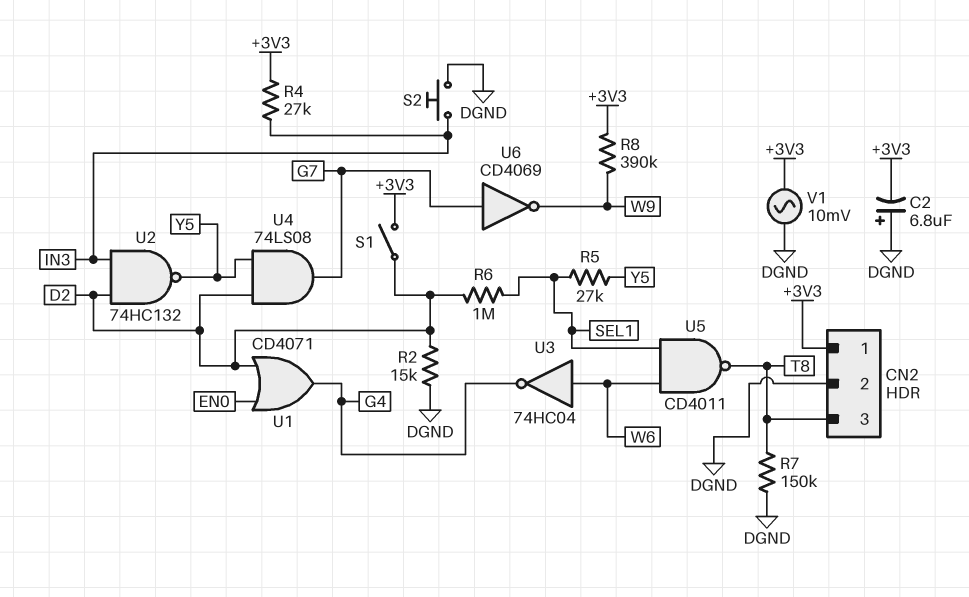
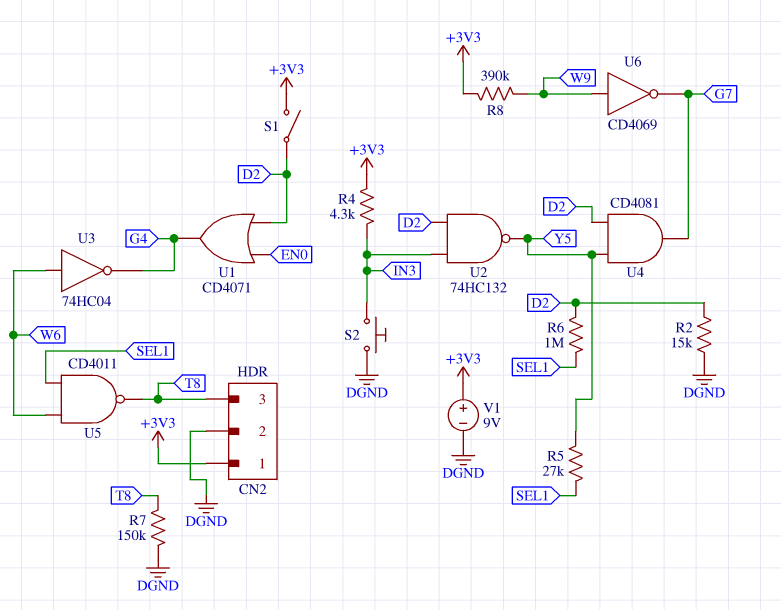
C2: 6.8uF (plus DGND, minus +3V3) -> none
R4: 27k (+3V3, IN3) -> 4.3k (+3V3, IN3)
U4: AND 74LS08 (in D2, in Y5, out G7) -> AND CD4081 (in D2, in Y5, out G7)
U6: NOT CD4069 (in G7, out W9) -> NOT CD4069 (in W9, out G7)
V1: AC 10mV (+3V3, DGND) -> 9V (plus +3V3, minus DGND)

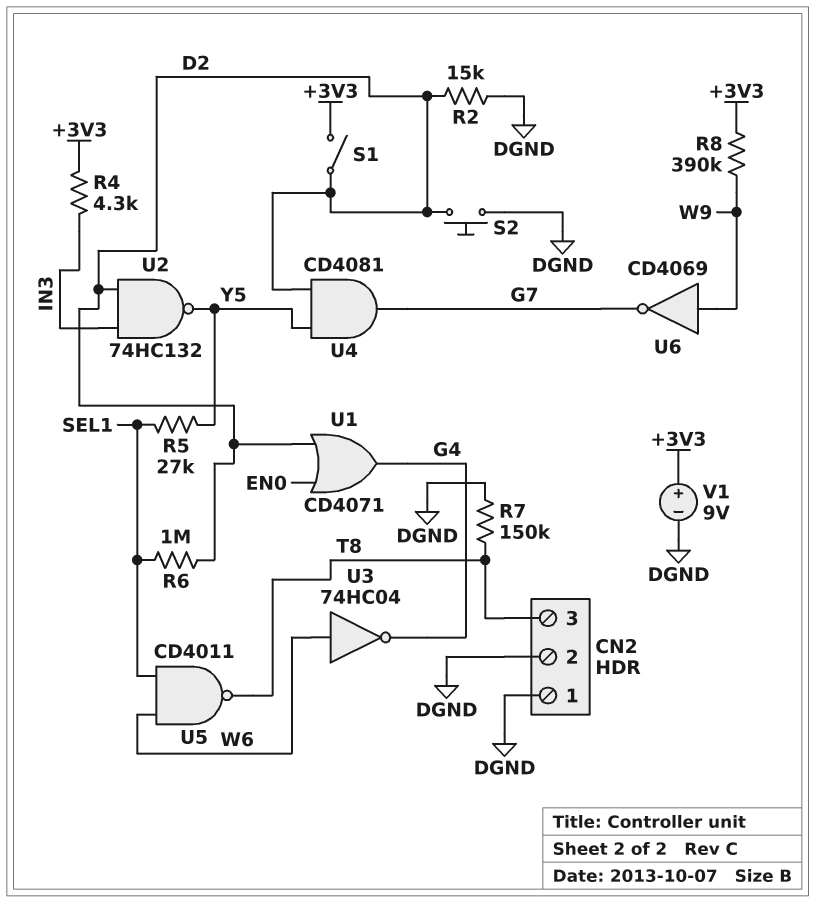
CN2 pin 1: +3V3 -> DGND
S2: button (DGND, IN3) -> button (D2, DGND)

